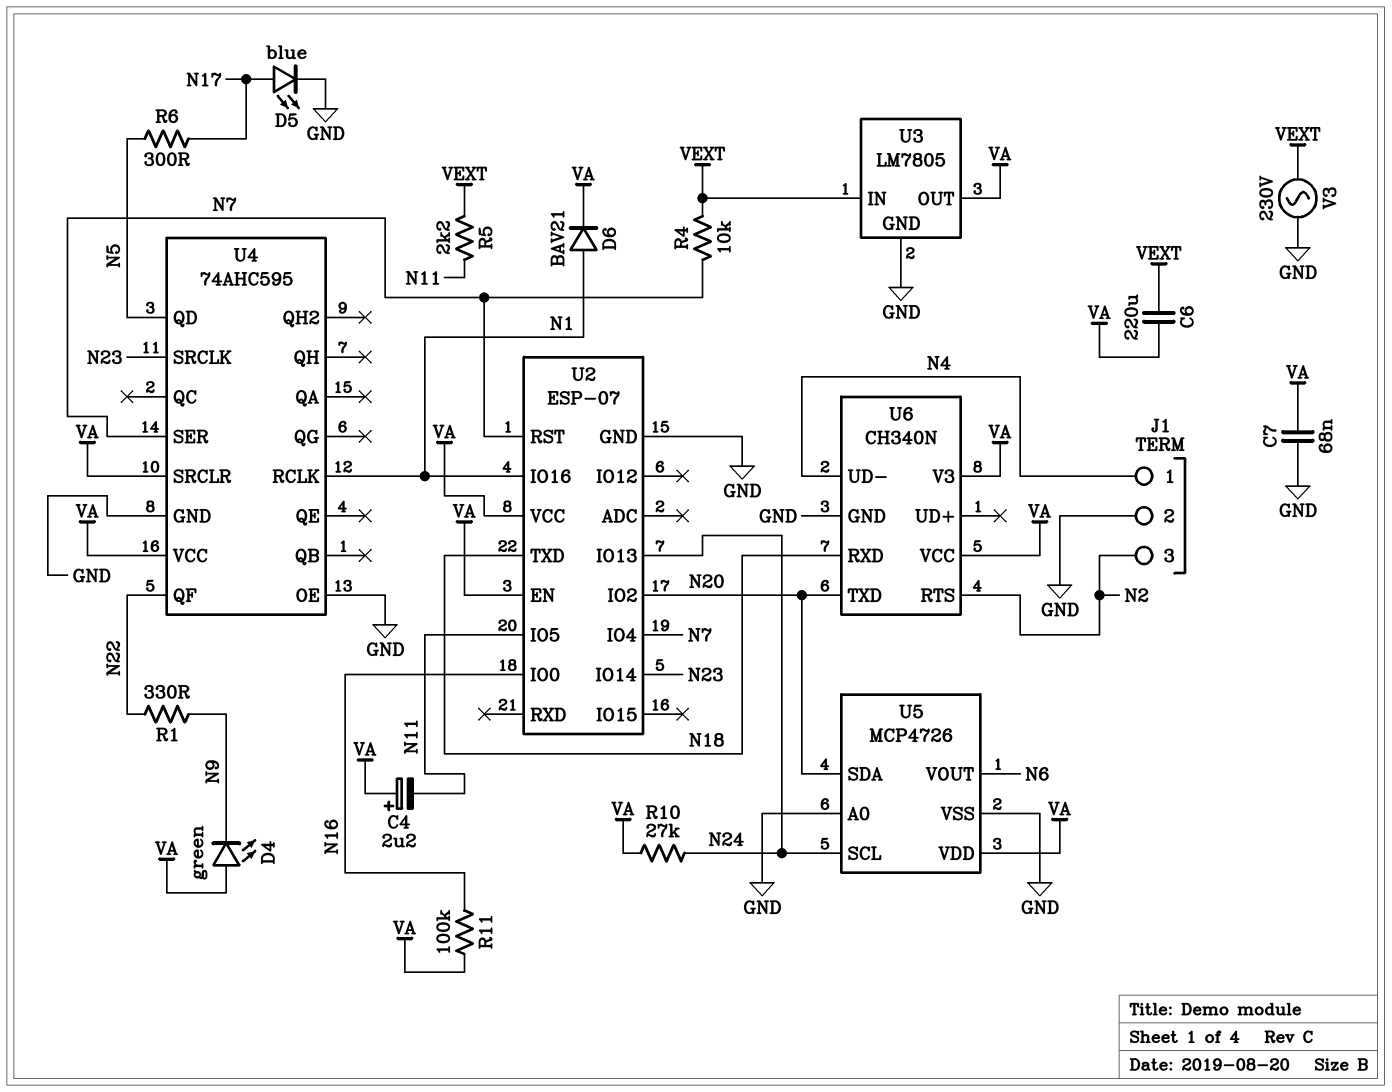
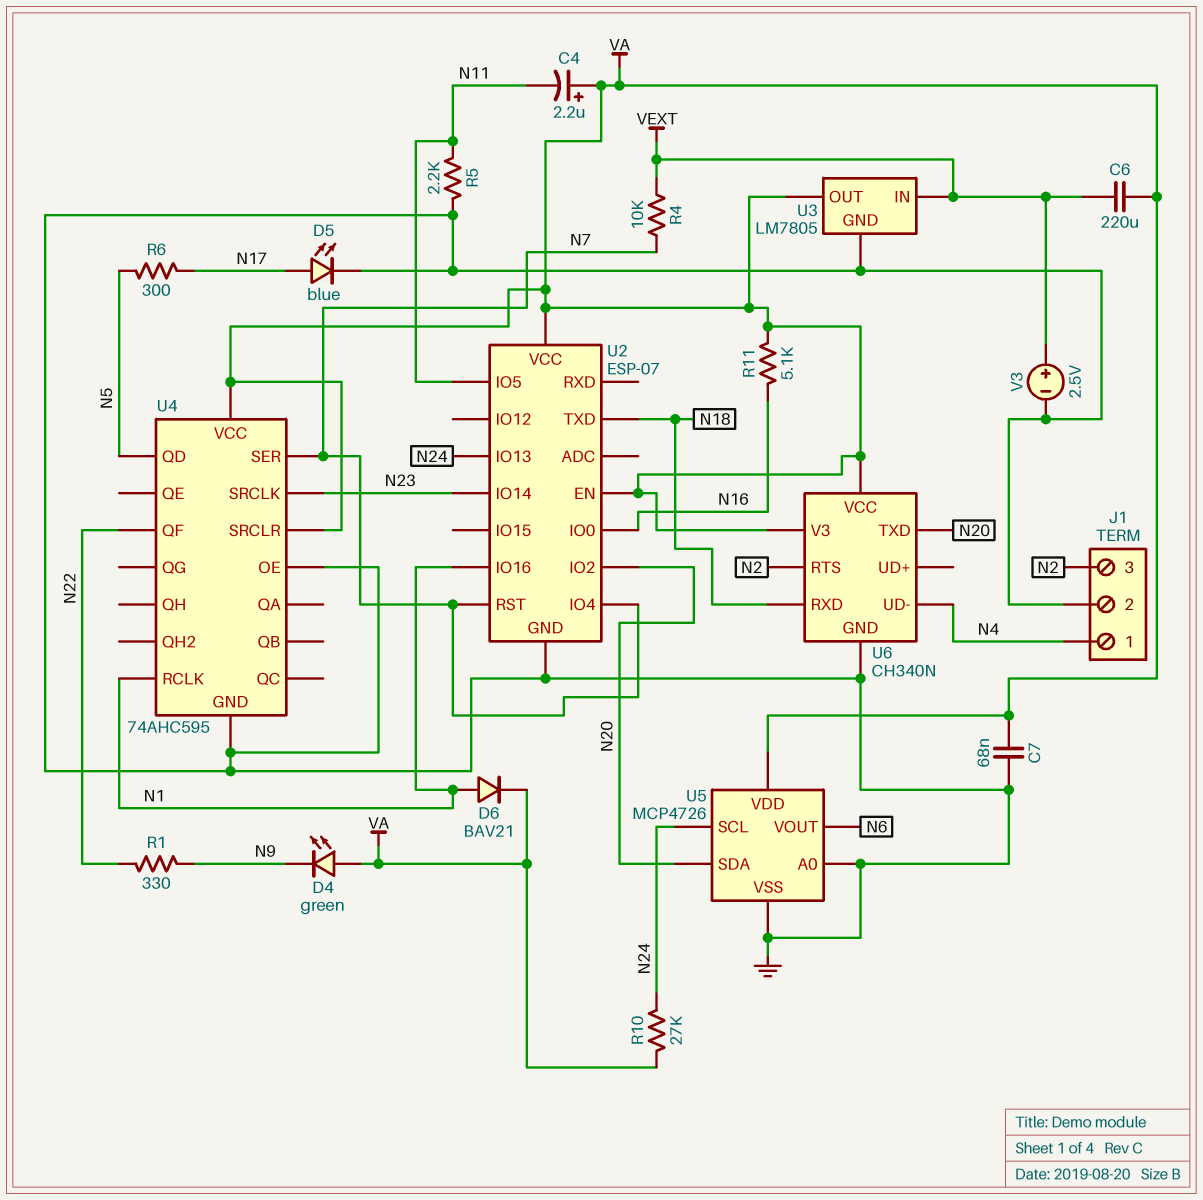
R5: 2.2k (N11, VEXT) -> 2.2k (GND, N11)
R11: 100k (N16, VA) -> 5.1k (N16, VA)
V3: AC 230V (GND, VEXT) -> 2.5V (plus VEXT, minus GND)

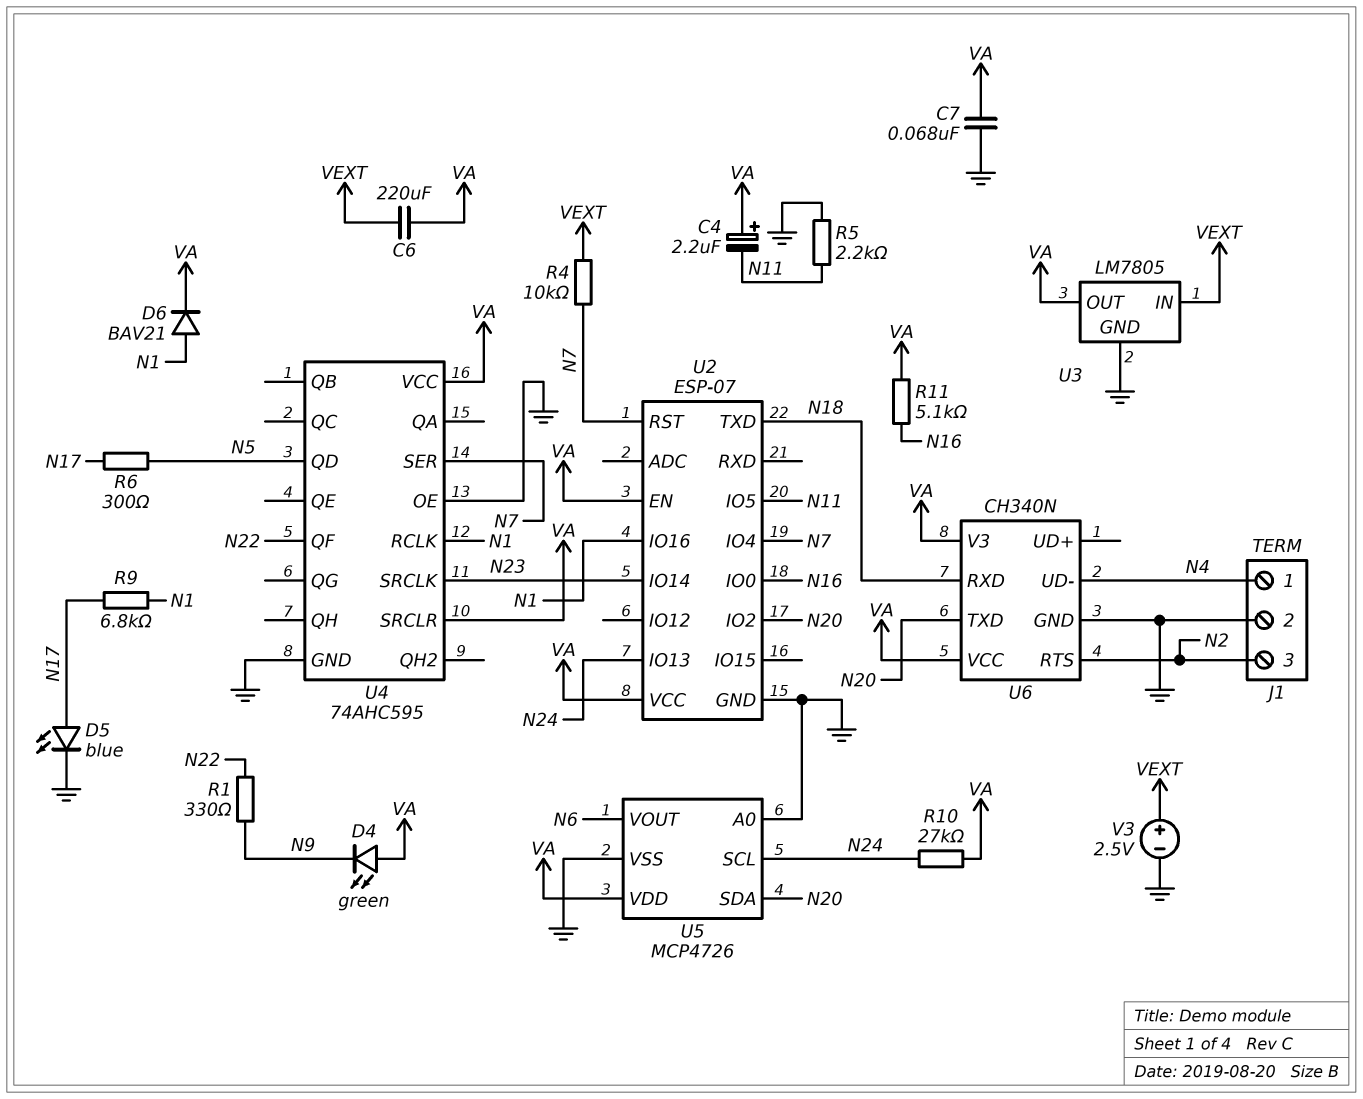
R9: none -> 6.8k (N1, N17)

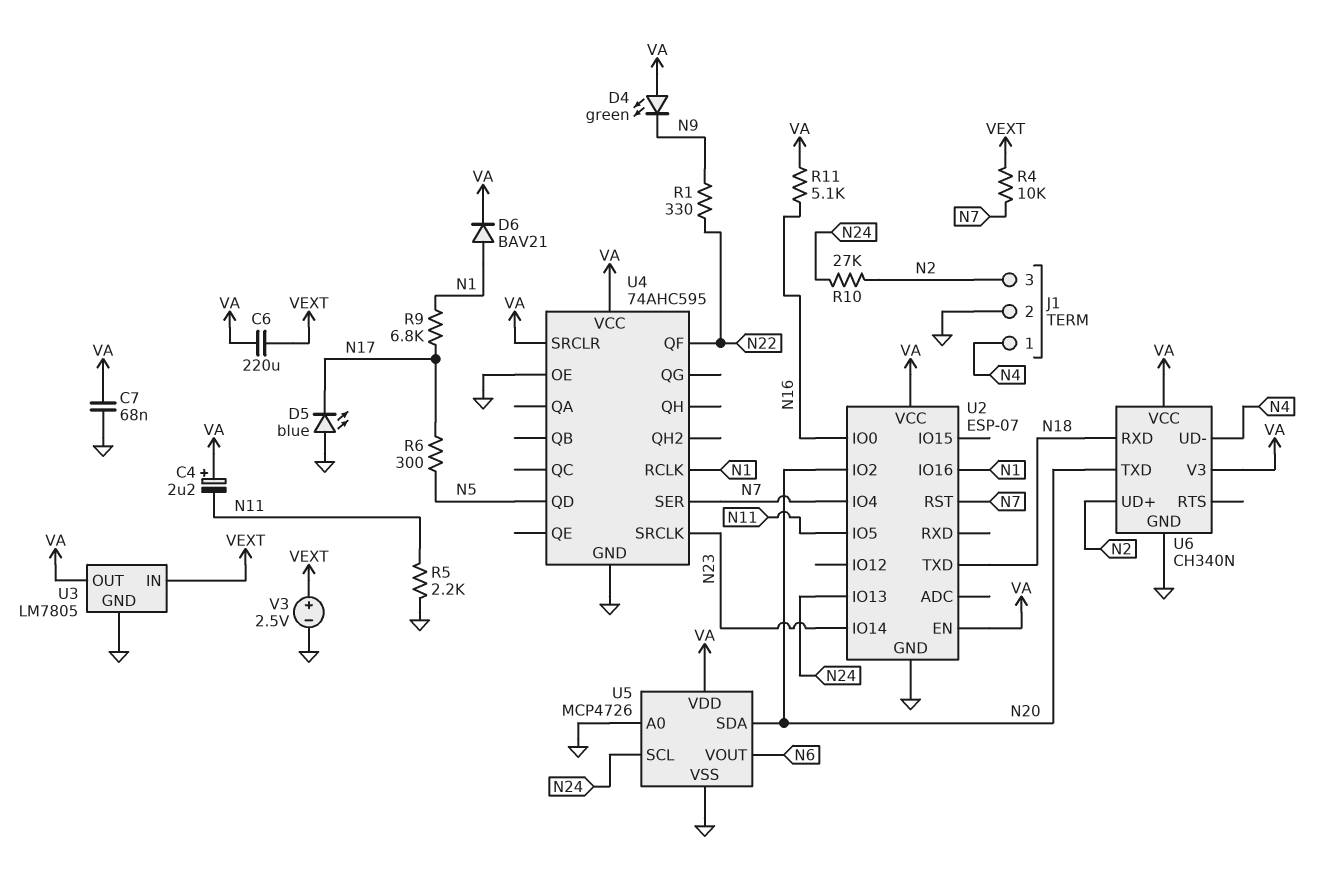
D5: LED blue (A N17, K GND) -> LED blue (A GND, K N17)
R10: 27k (N24, VA) -> 27k (N2, N24)
U6 pin RTS: N2 -> none
U6 pin UD+: none -> N2

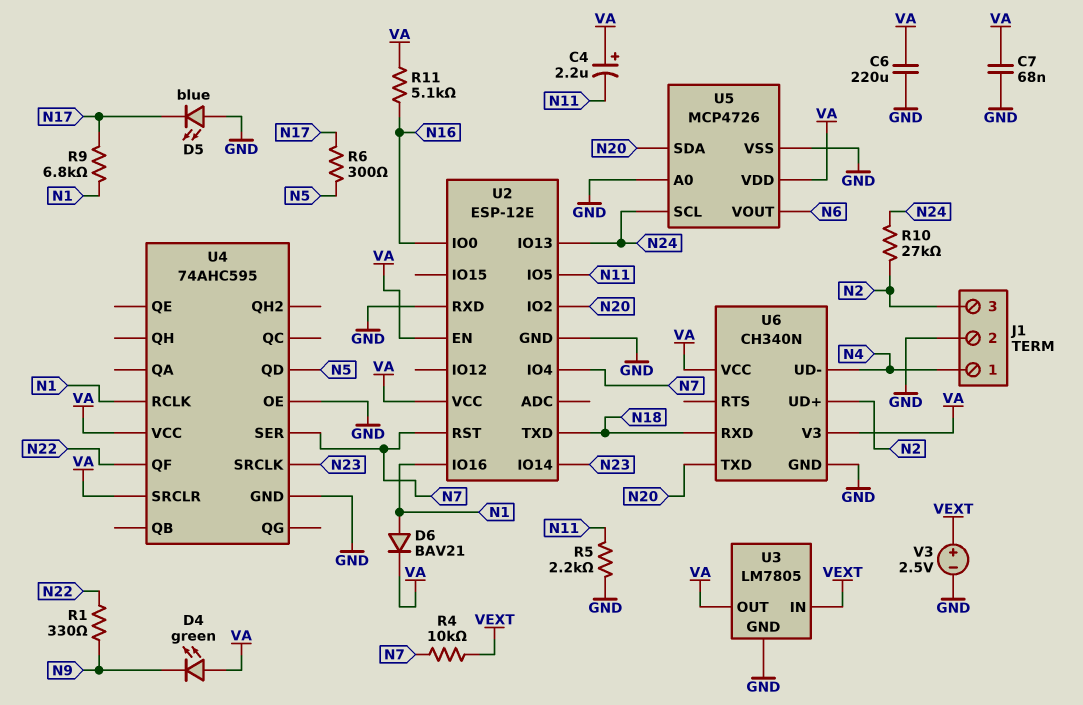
C6: 220uF (VA, VEXT) -> 220uF (GND, VA)
U2: ESP-07 -> ESP-12E
U2 pin RXD: none -> GND

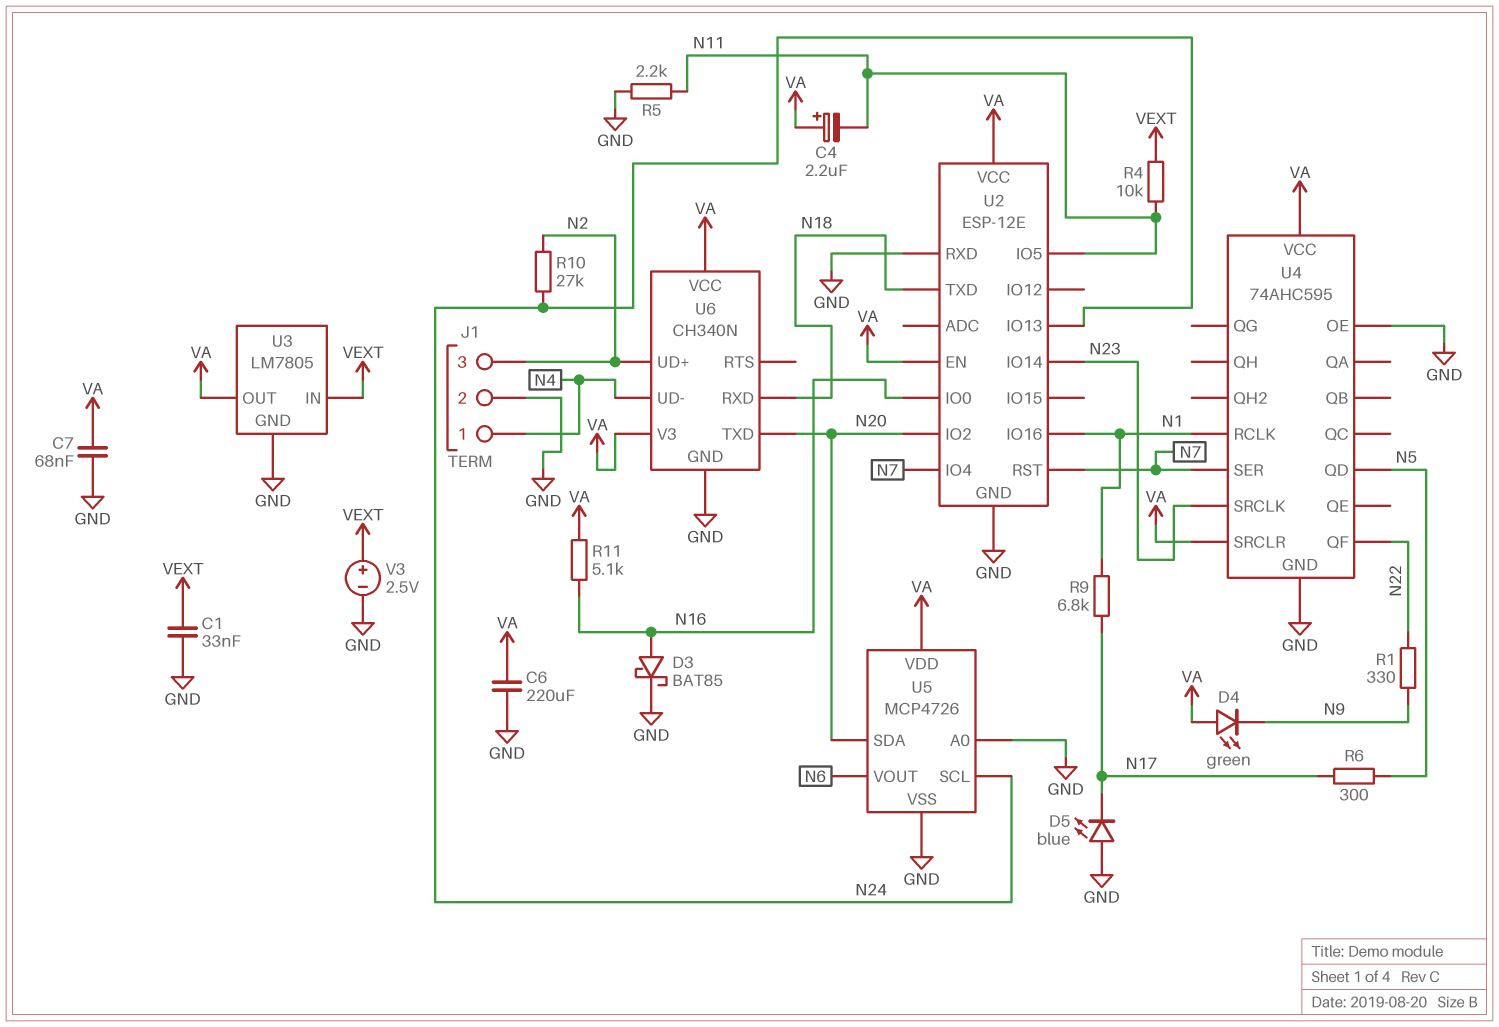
C1: none -> 33nF (GND, VEXT)
D3: none -> schottky BAT85 (A N16, K GND)
D6: diode BAV21 (A N1, K VA) -> none
R4: 10k (N7, VEXT) -> 10k (N11, VEXT)

